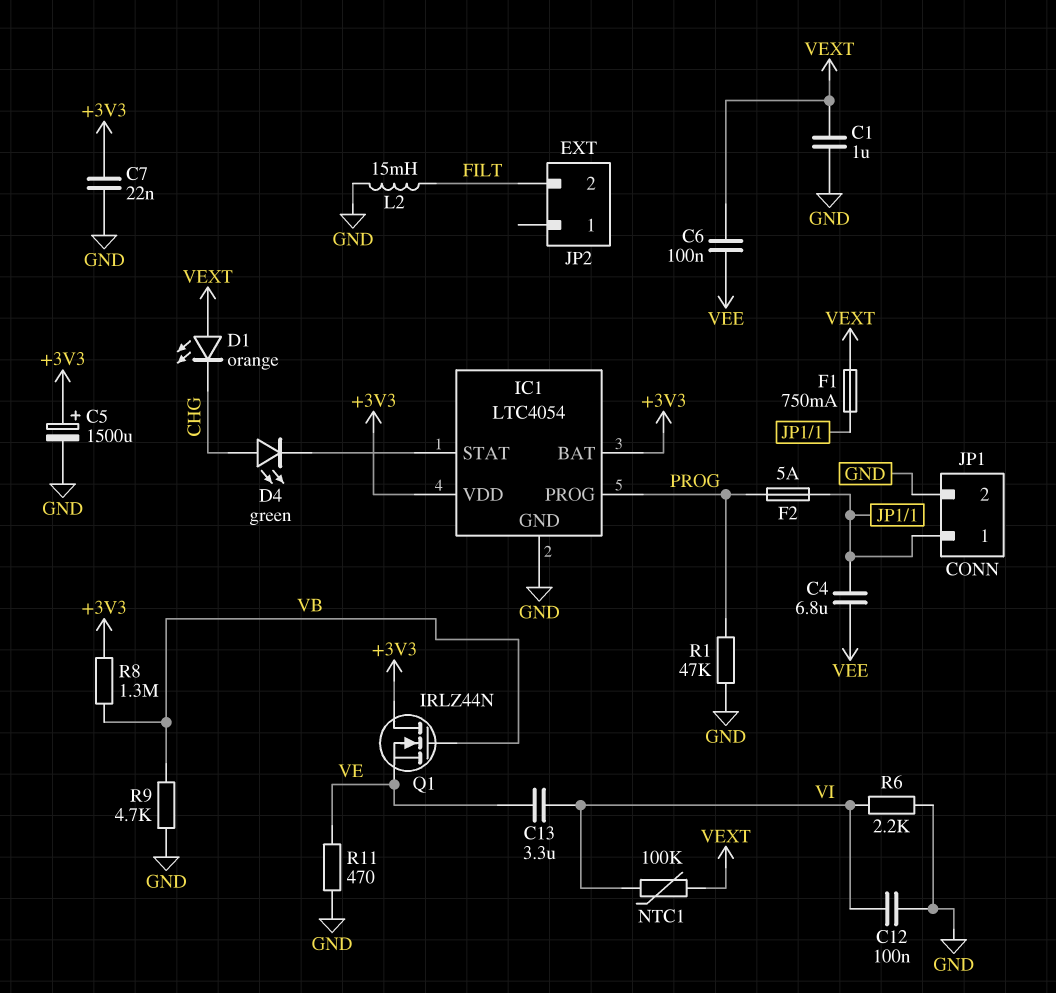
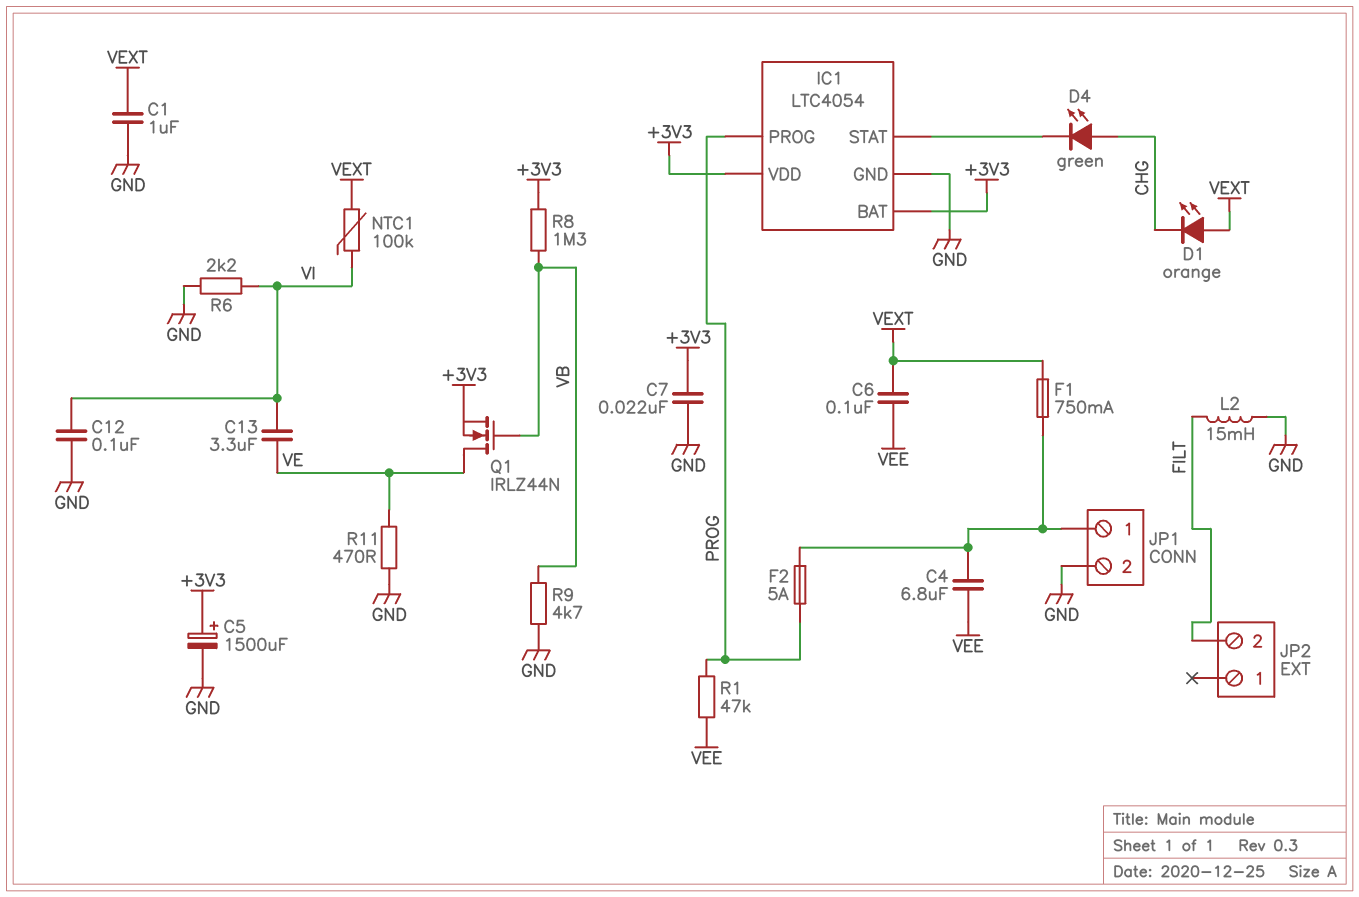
Q1: NMOS IRLZ44N (G VB, D +3V3, S VE) -> NMOS IRLZ44N (G VB, D VE, S +3V3)
R1: 47k (GND, PROG) -> 47k (PROG, VEE)

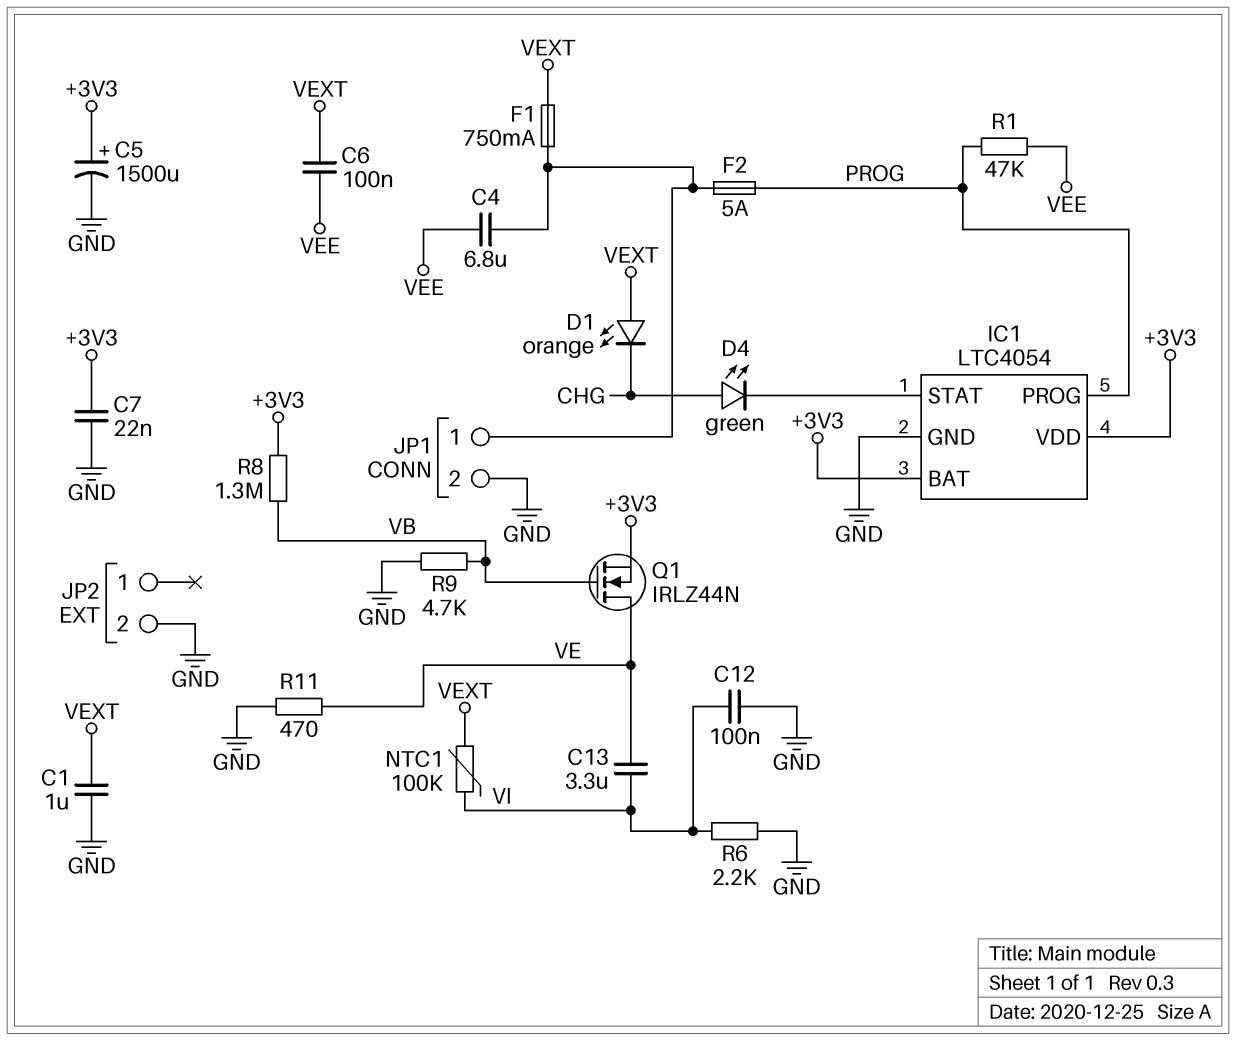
JP2 pin 2: FILT -> GND
L2: 15mH (FILT, GND) -> none

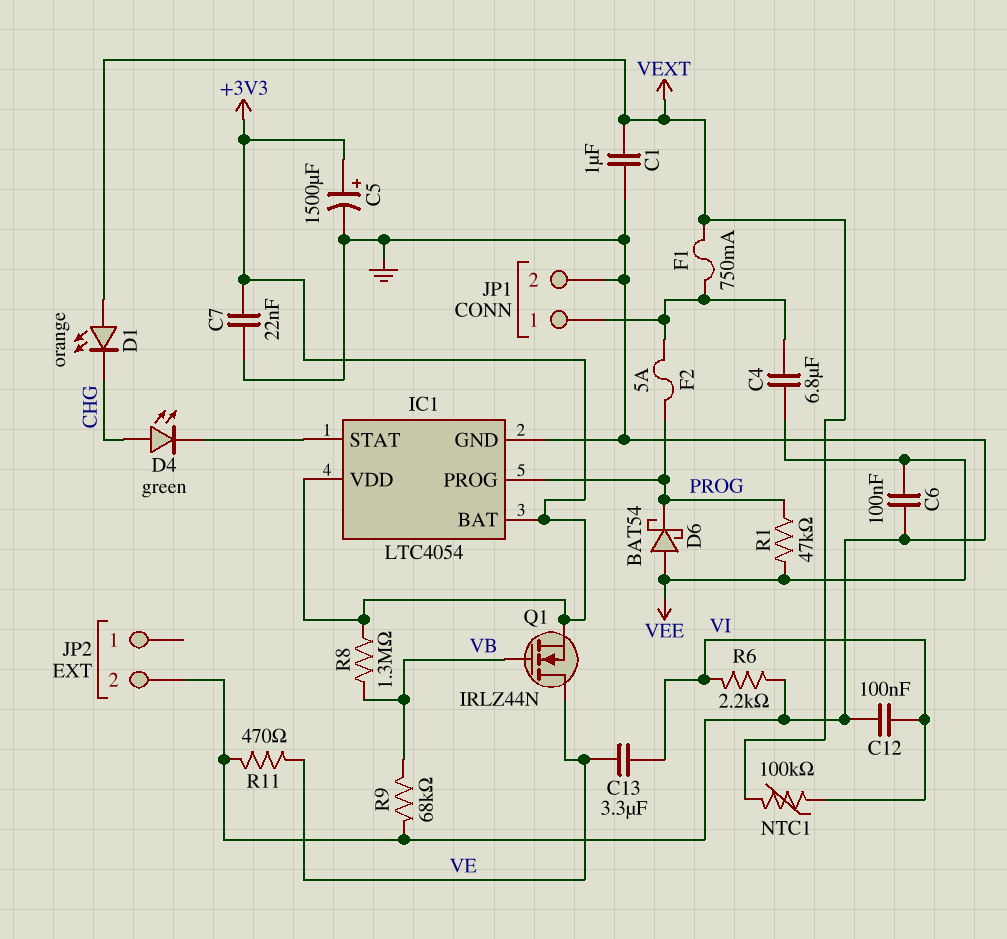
C6: 100nF (VEE, VEXT) -> 100nF (GND, VEE)
D6: none -> schottky BAT54 (A VEE, K PROG)
R9: 4.7k (GND, VB) -> 68k (GND, VB)

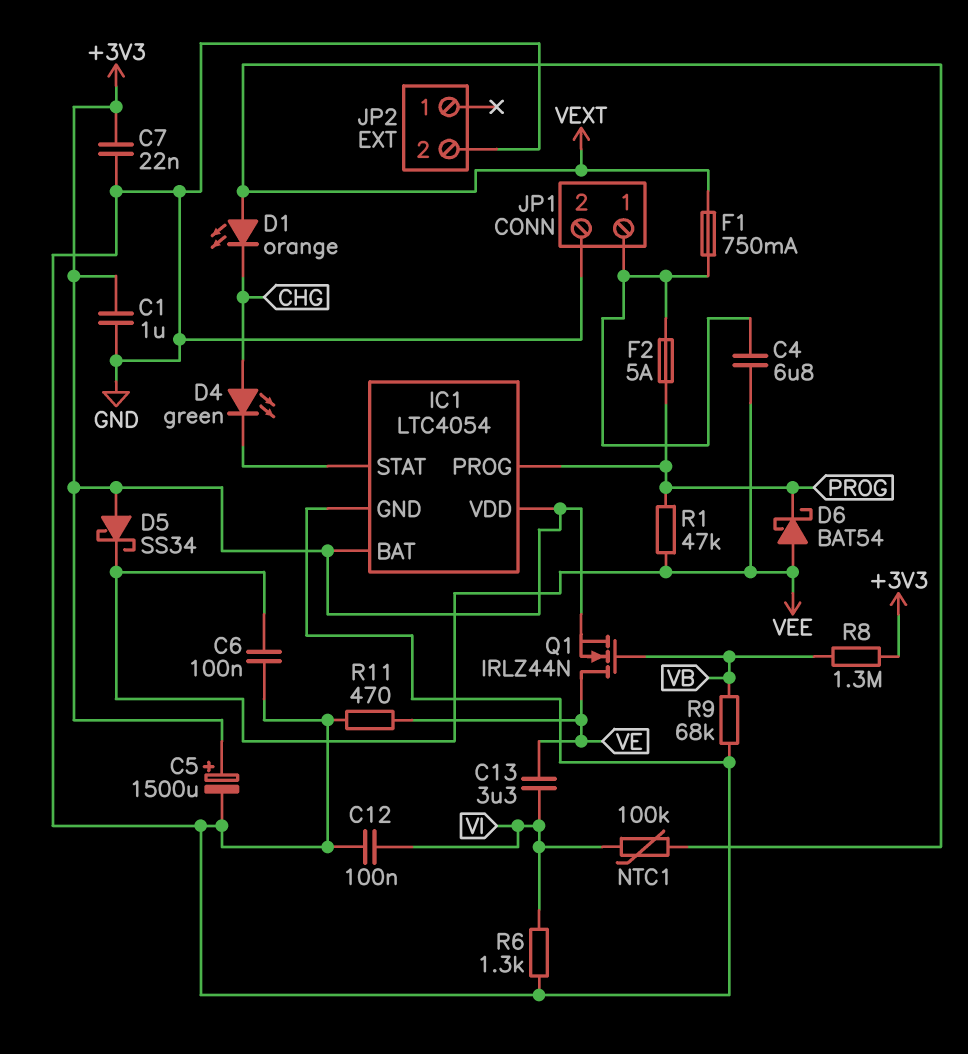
C1: 1uF (GND, VEXT) -> 1uF (+3V3, GND)
D5: none -> schottky SS34 (A +3V3, K VEE)
R6: 2.2k (GND, VI) -> 1.3k (GND, VI)

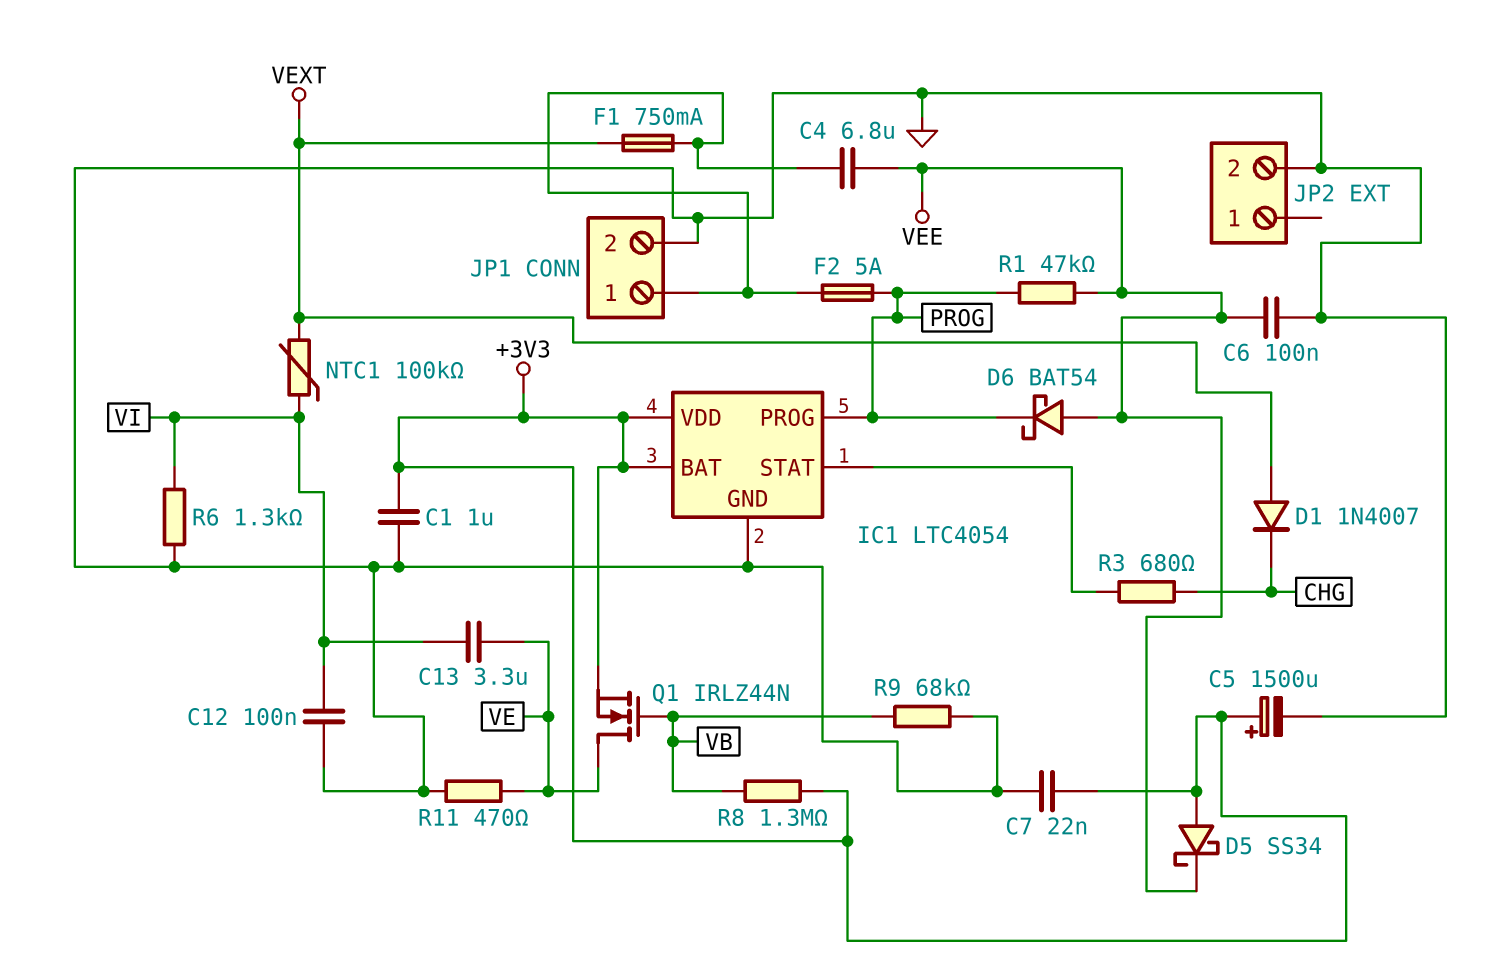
D1: LED orange (A VEXT, K CHG) -> diode 1N4007 (A VEXT, K CHG)
D4: LED green (A CHG, K IC1/STAT) -> none
R3: none -> 680 (CHG, IC1/STAT)

